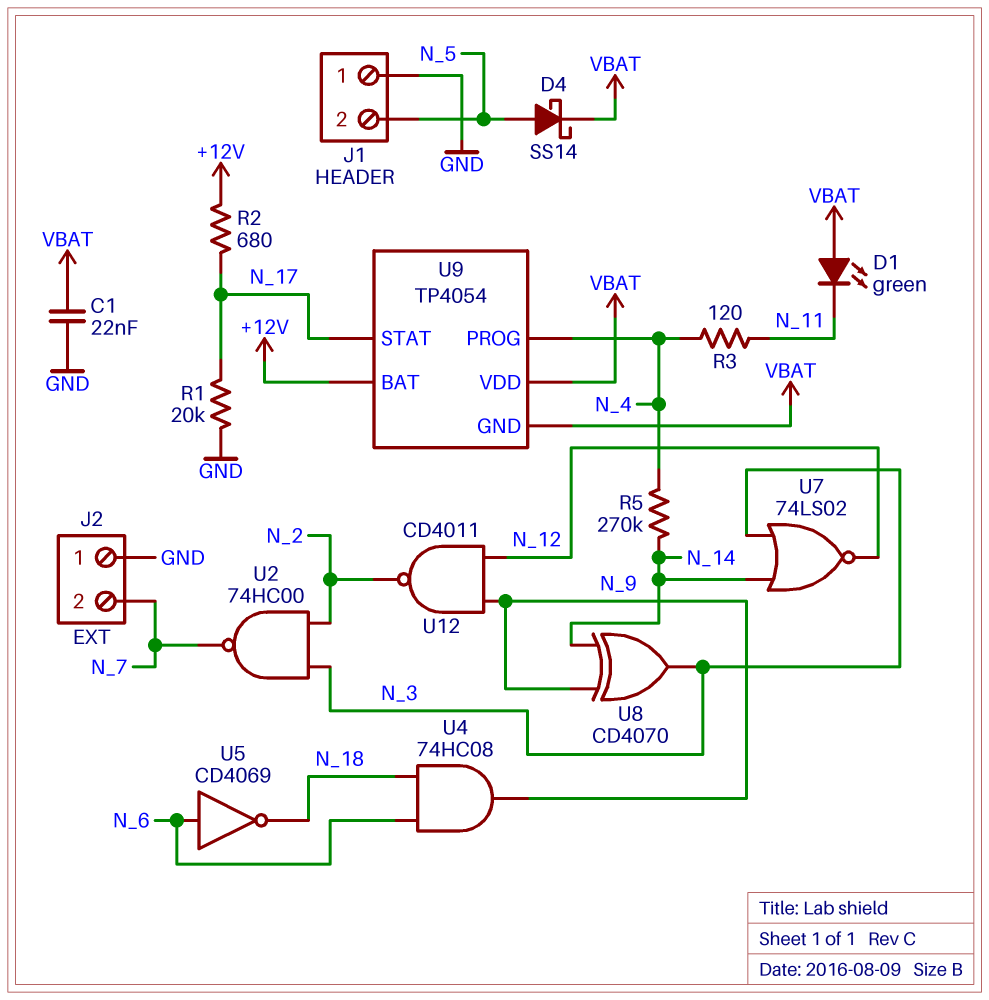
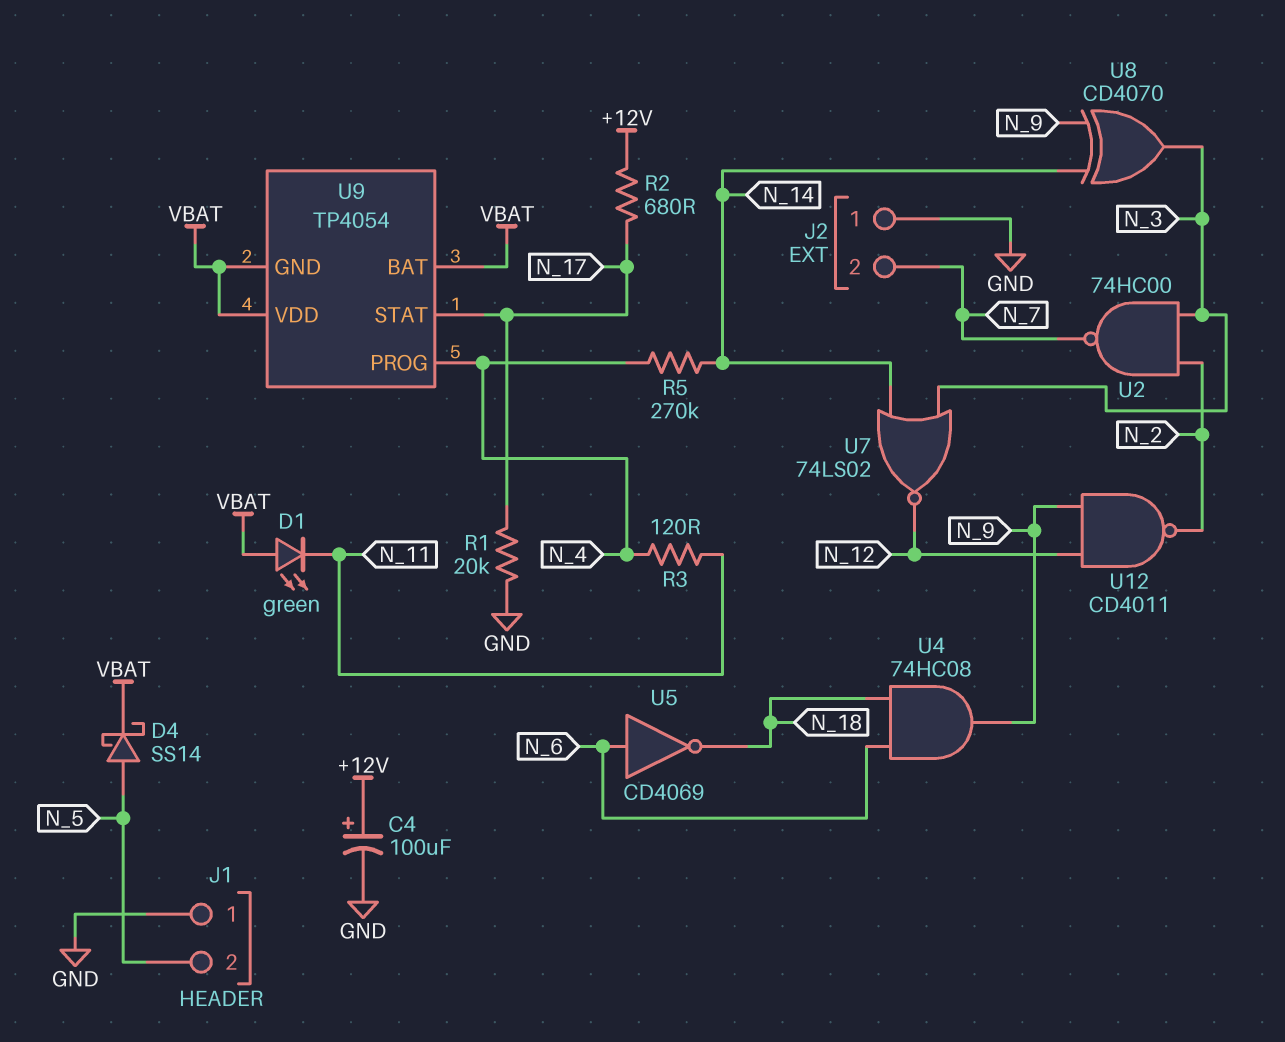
C1: 22nF (GND, VBAT) -> none
C4: none -> 100uF (plus +12V, minus GND)
U9 pin BAT: +12V -> VBAT

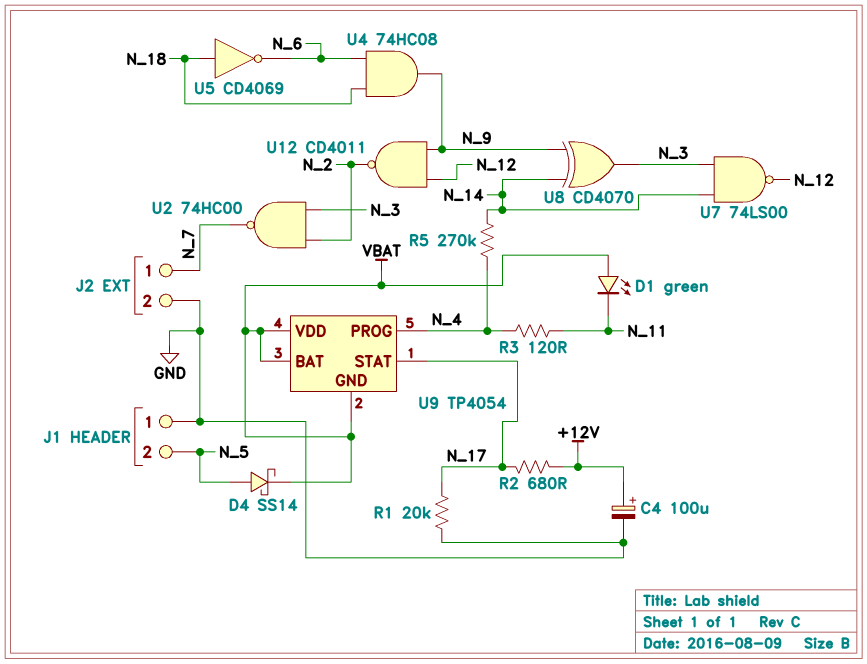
J2 pin 1: GND -> N_7
J2 pin 2: N_7 -> GND
U5: NOT CD4069 (in N_6, out N_18) -> NOT CD4069 (in N_18, out N_6)
U7: NOR 74LS02 (in N_3, in N_14, out N_12) -> NAND 74LS00 (in N_3, in N_14, out N_12)

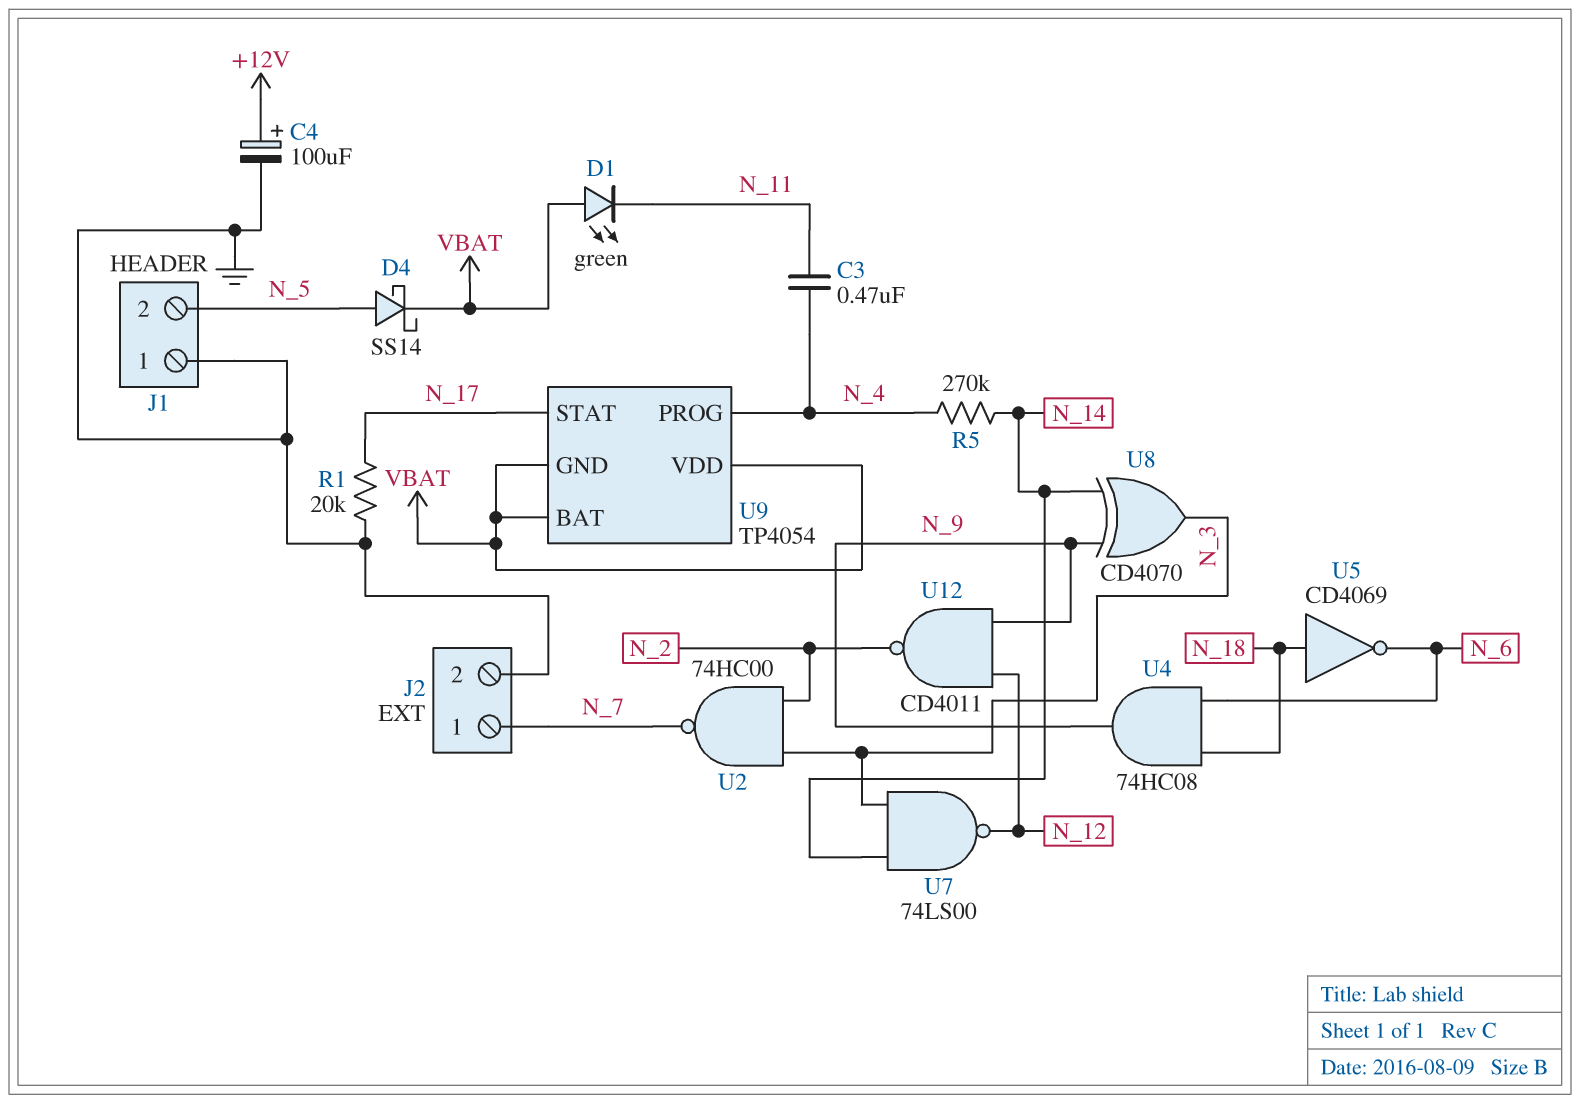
C3: none -> 470nF (N_4, N_11)
R2: 680 (+12V, N_17) -> none
R3: 120 (N_4, N_11) -> none

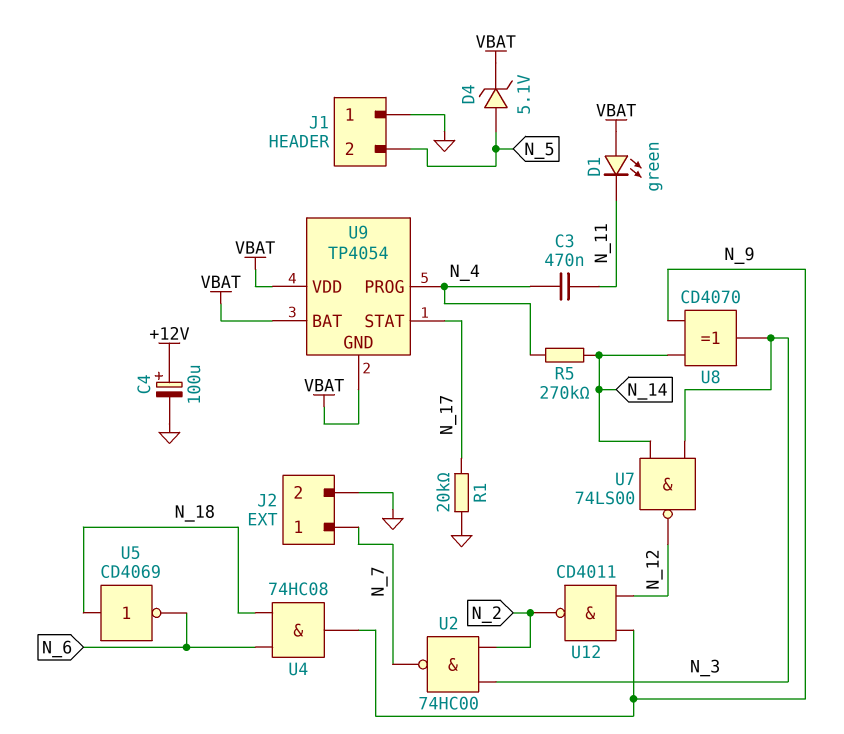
D4: schottky SS14 (A N_5, K VBAT) -> zener 5.1V (A N_5, K VBAT)

